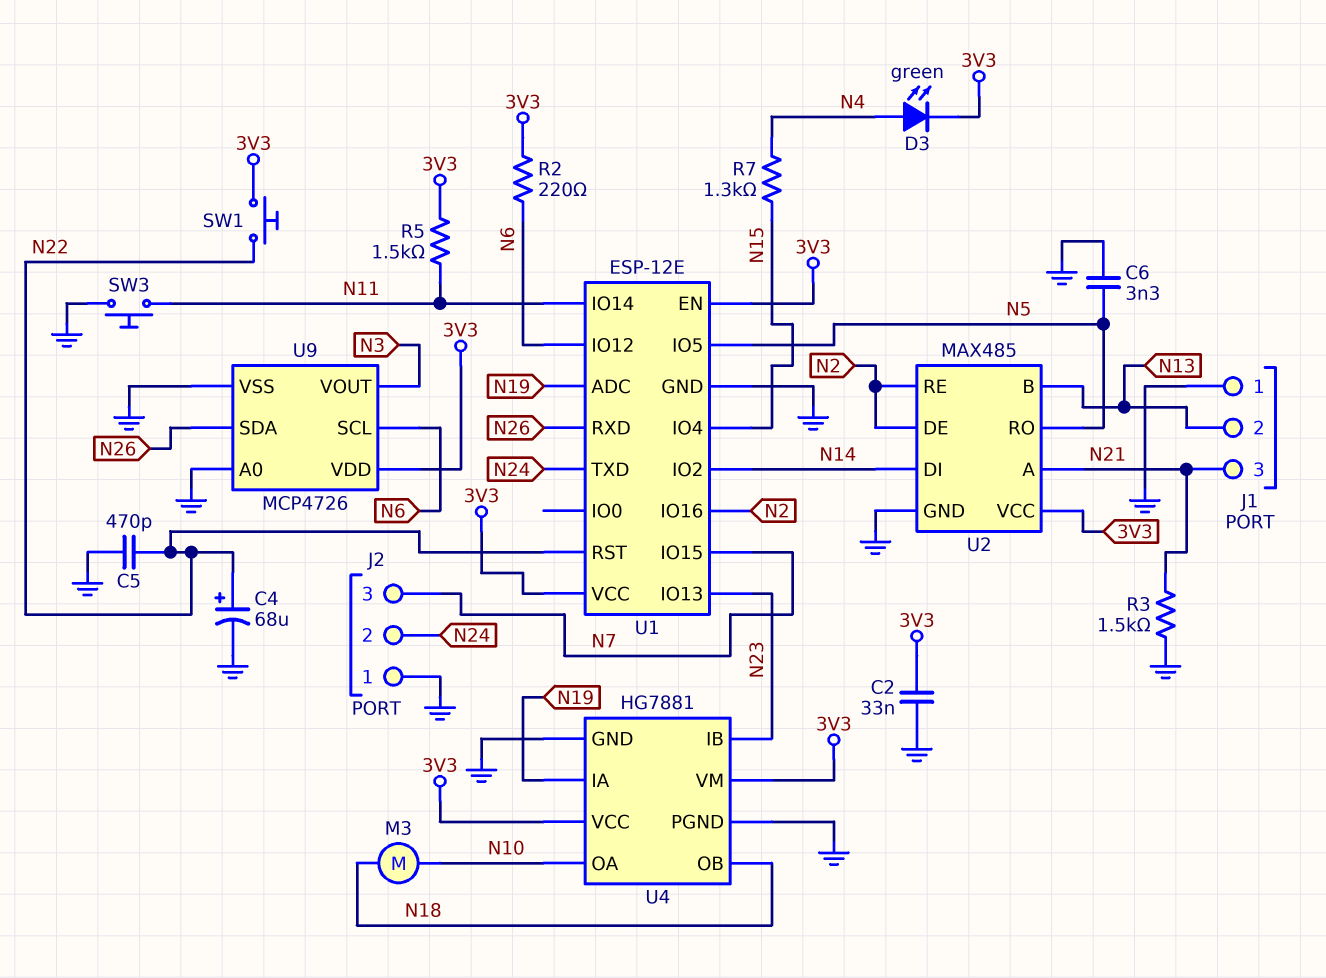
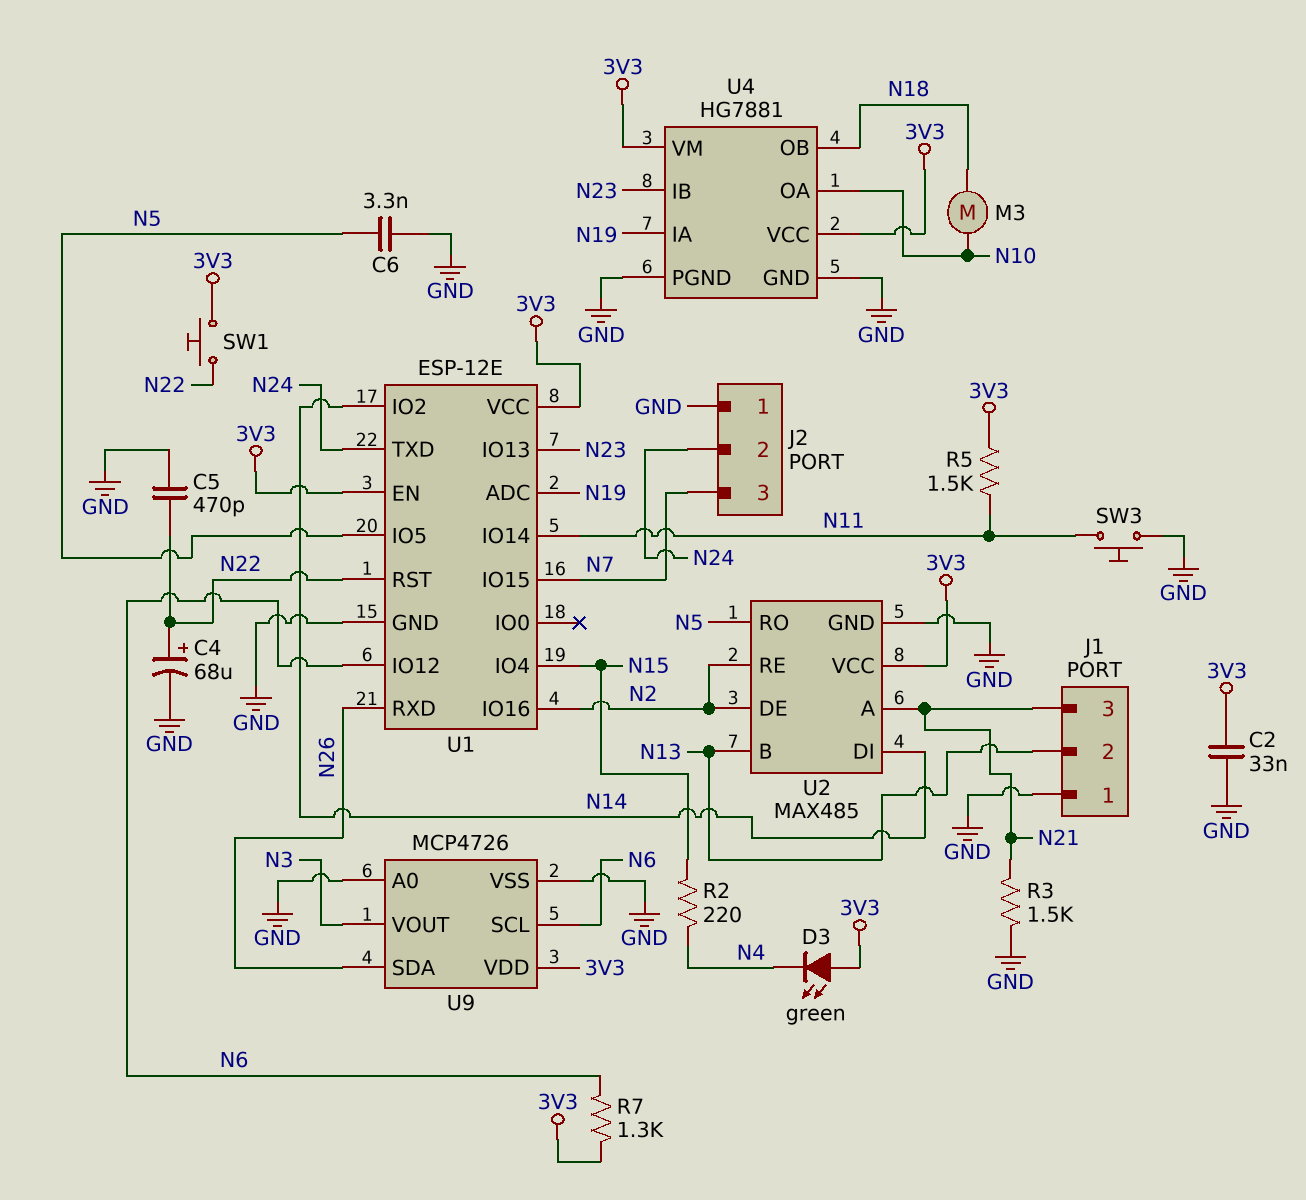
D3: LED green (A N4, K 3V3) -> LED green (A 3V3, K N4)
R2: 220 (3V3, N6) -> 220 (N4, N15)
R7: 1.3k (N4, N15) -> 1.3k (3V3, N6)

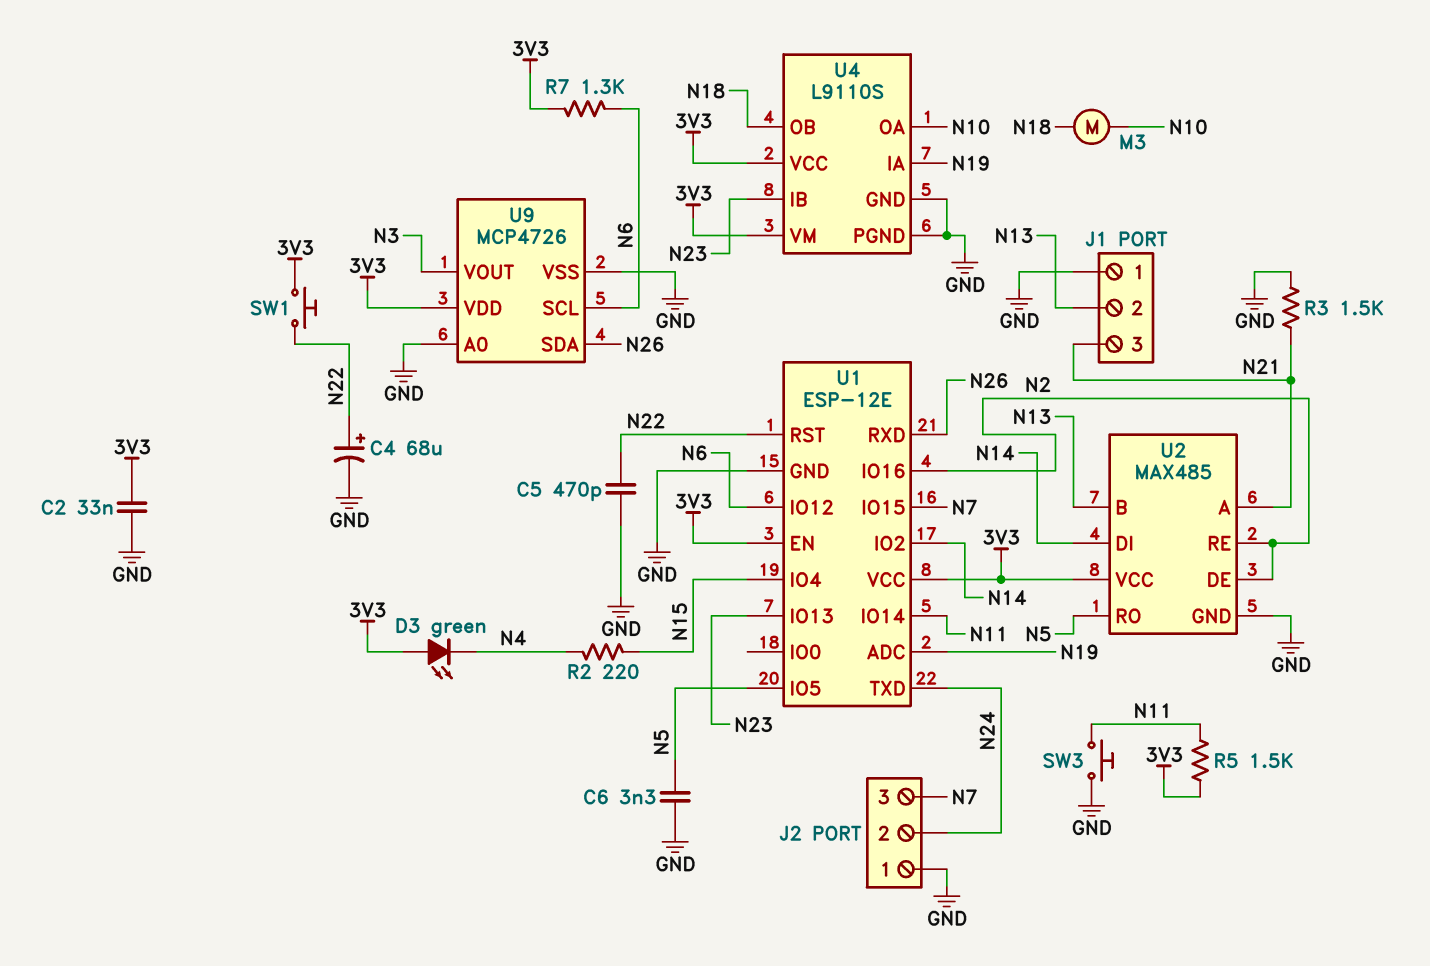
U4: HG7881 -> L9110S

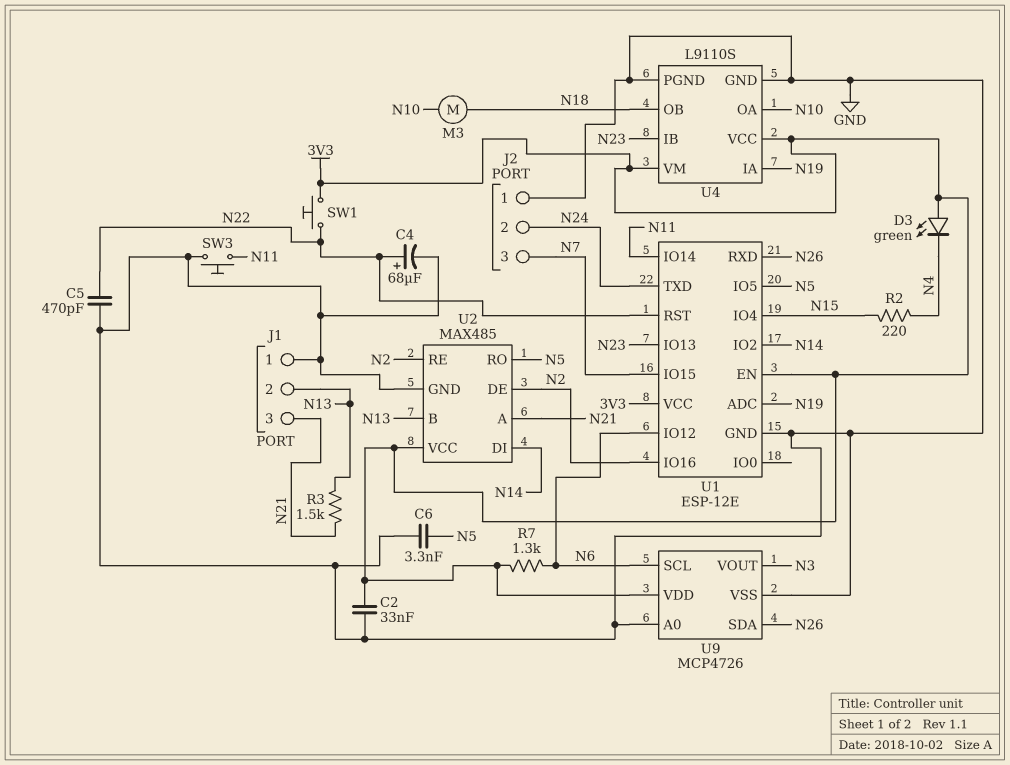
R3: 1.5k (GND, N21) -> 1.5k (N13, N21)
R5: 1.5k (3V3, N11) -> none

